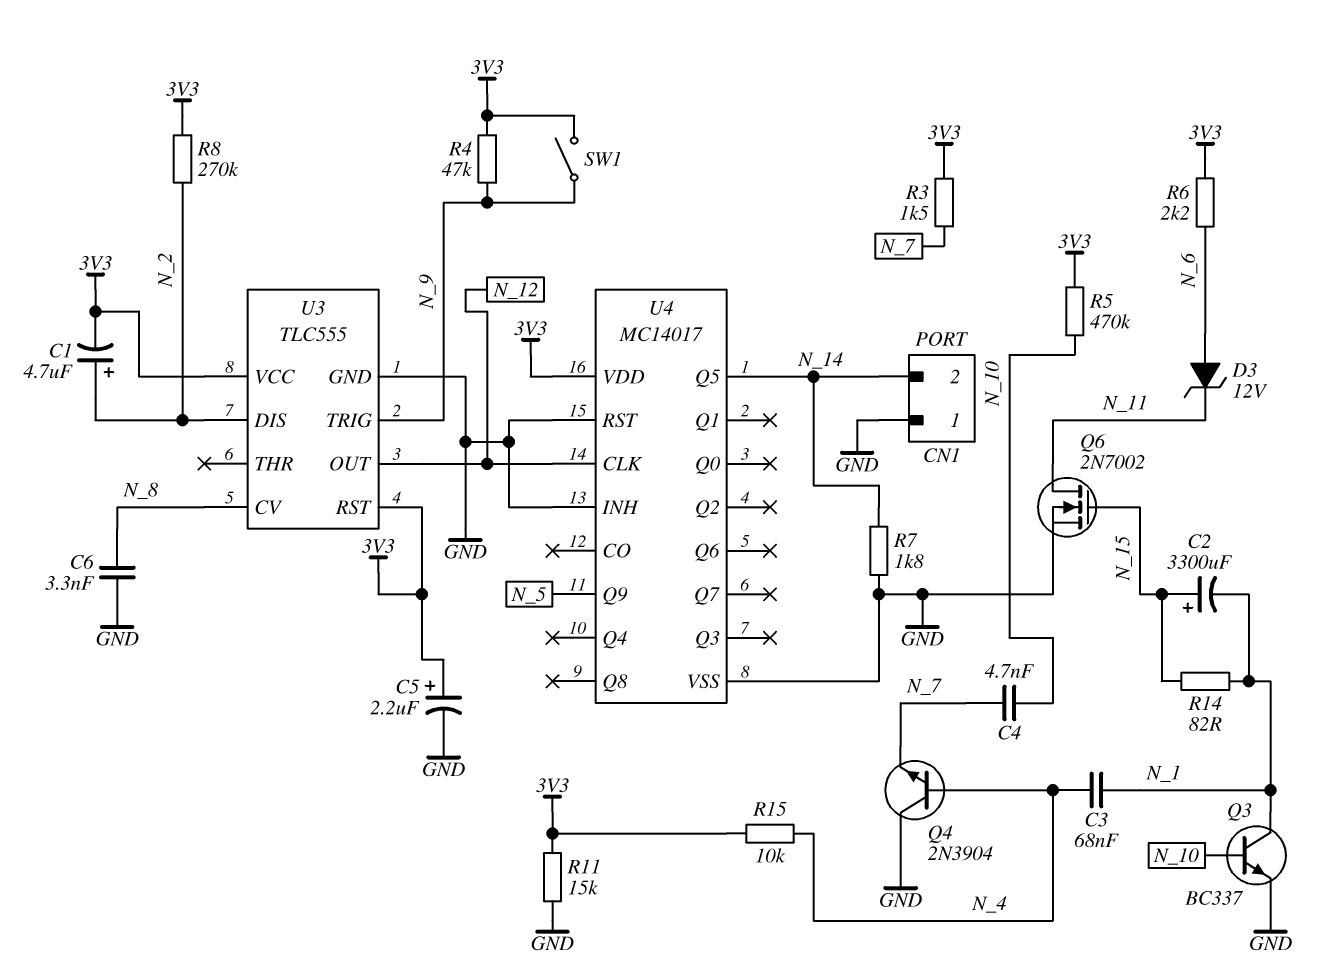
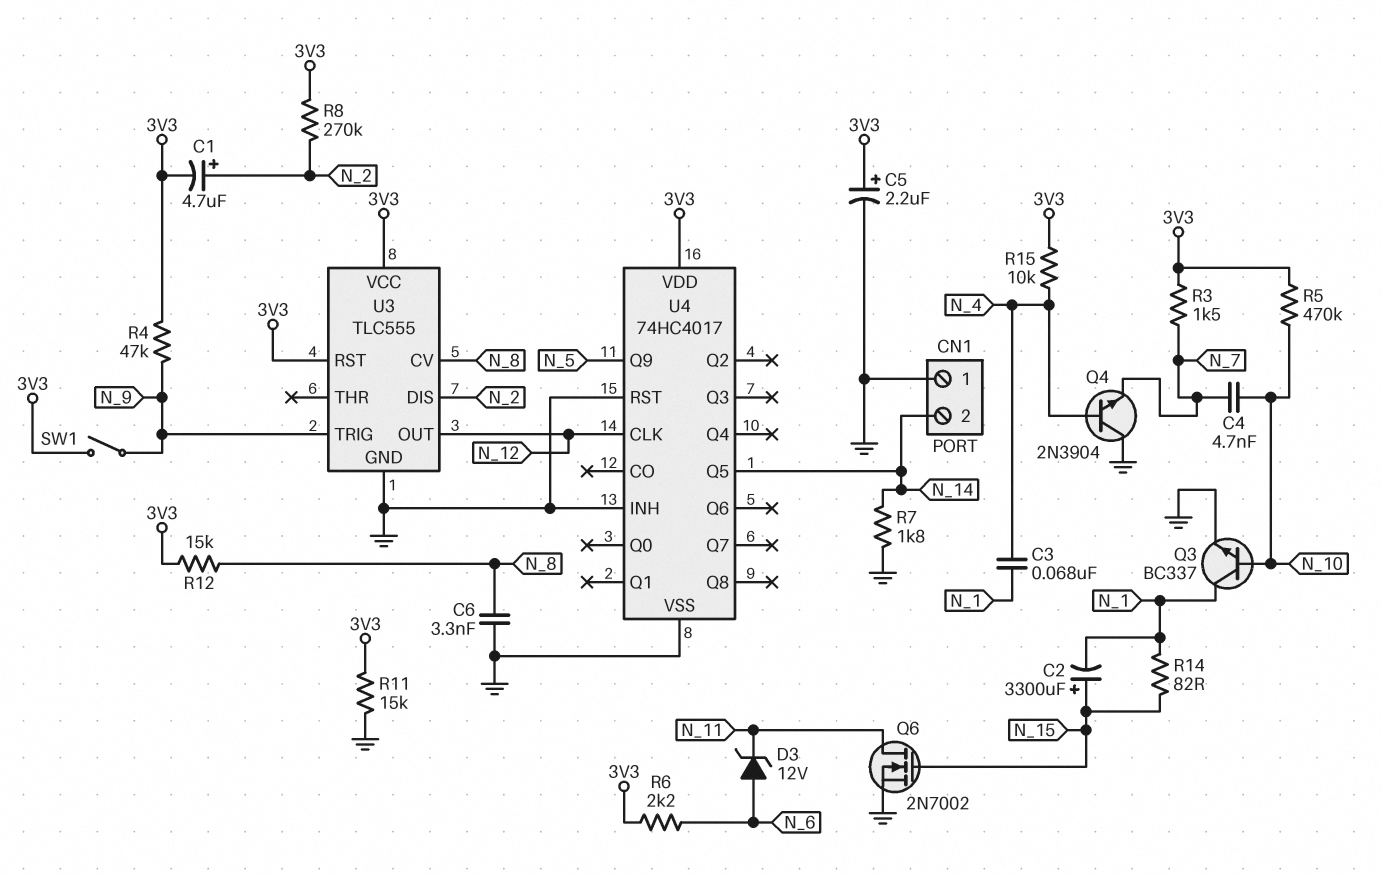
R12: none -> 15k (3V3, N_8)
U4: MC14017 -> 74HC4017

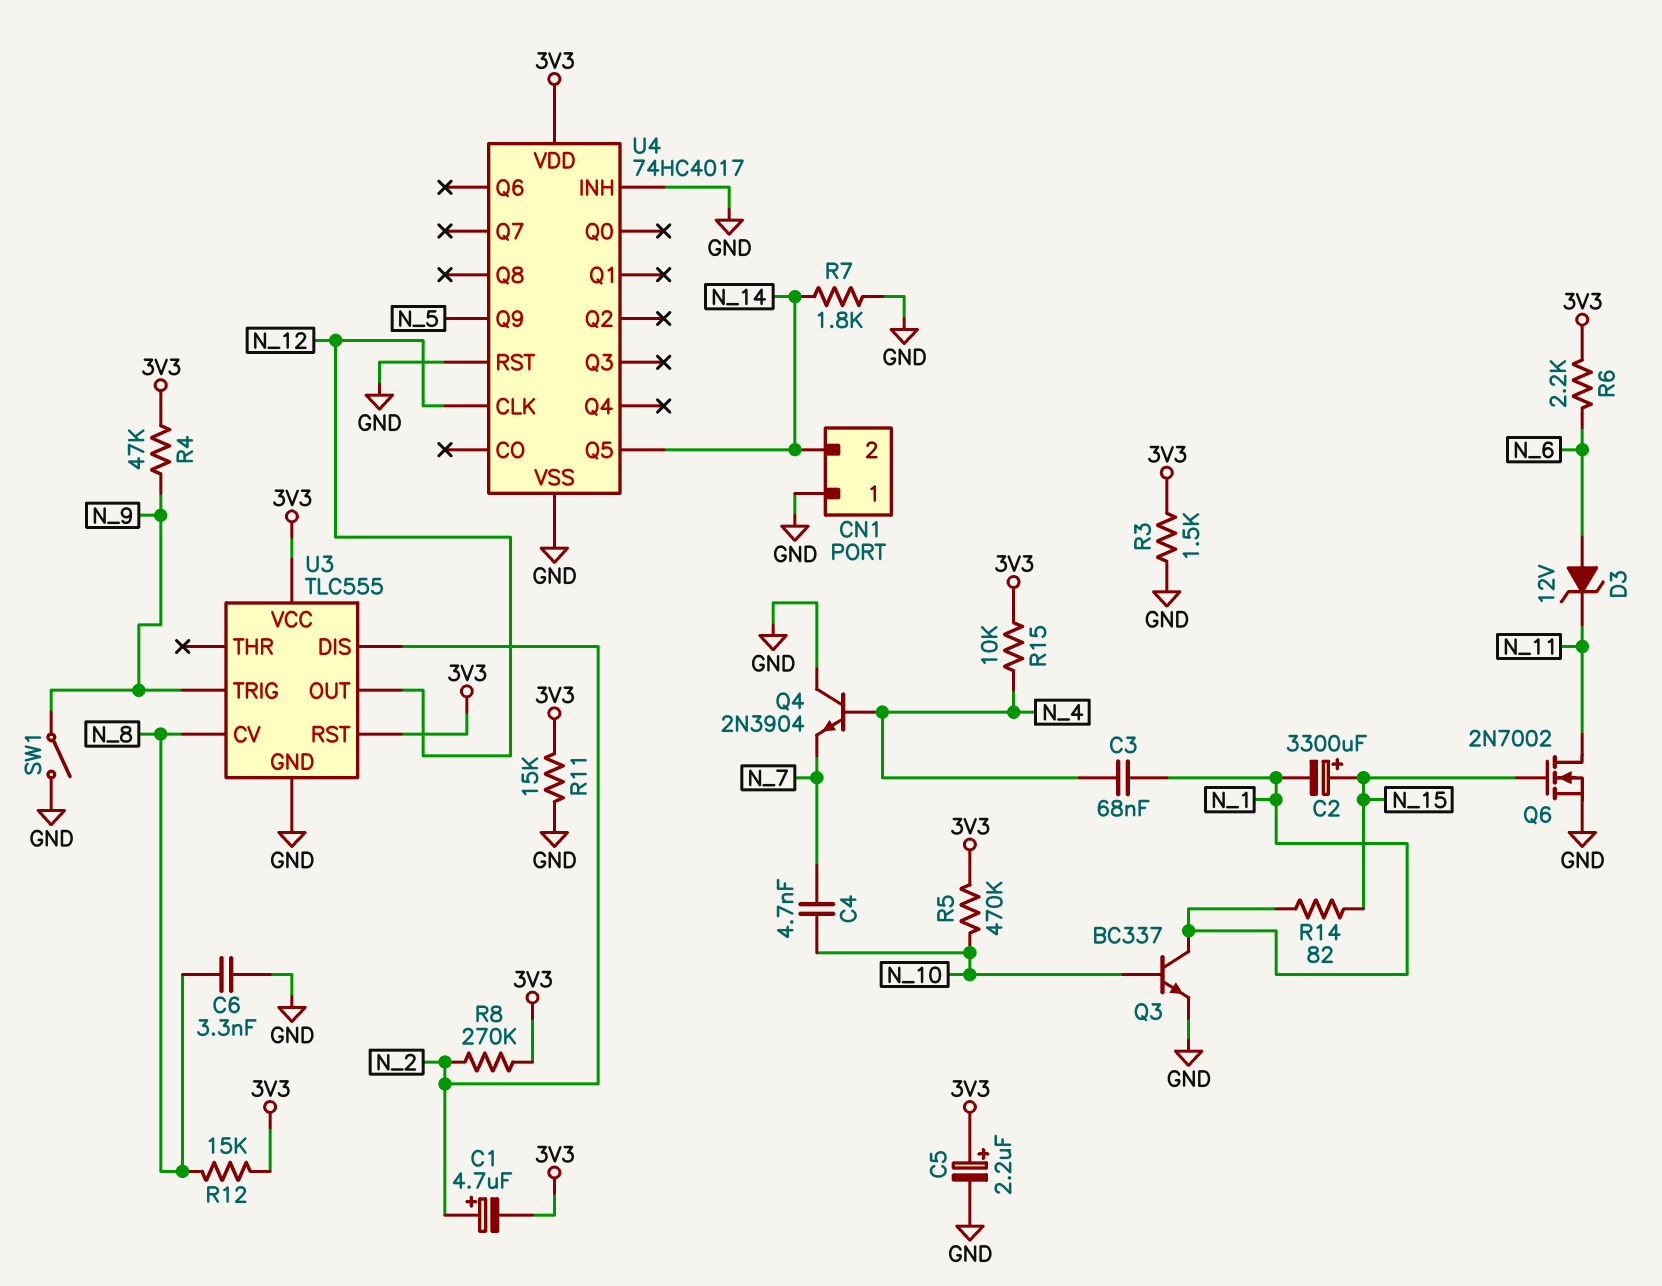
R3: 1.5k (3V3, N_7) -> 1.5k (3V3, GND)
SW1: switch (3V3, N_9) -> switch (GND, N_9)

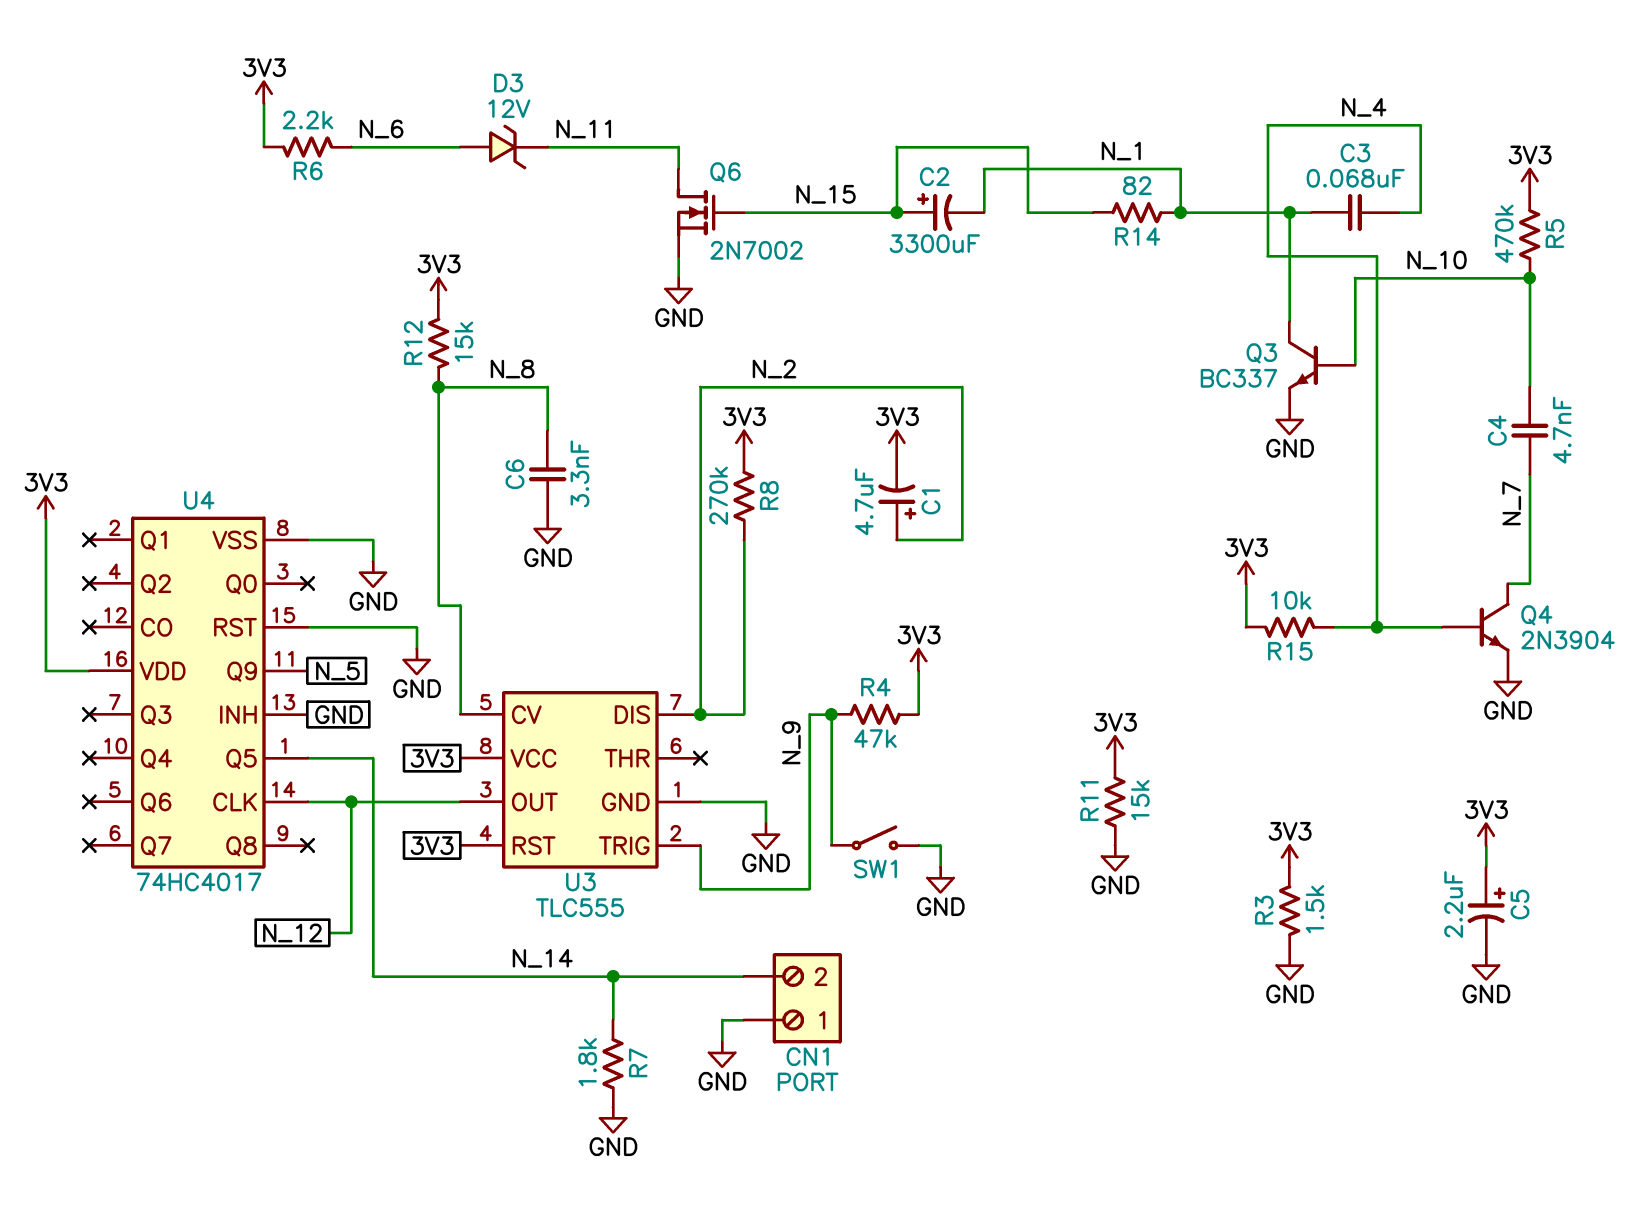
Q4: NPN 2N3904 (B N_4, C GND, E N_7) -> NPN 2N3904 (B N_4, C N_7, E GND)

